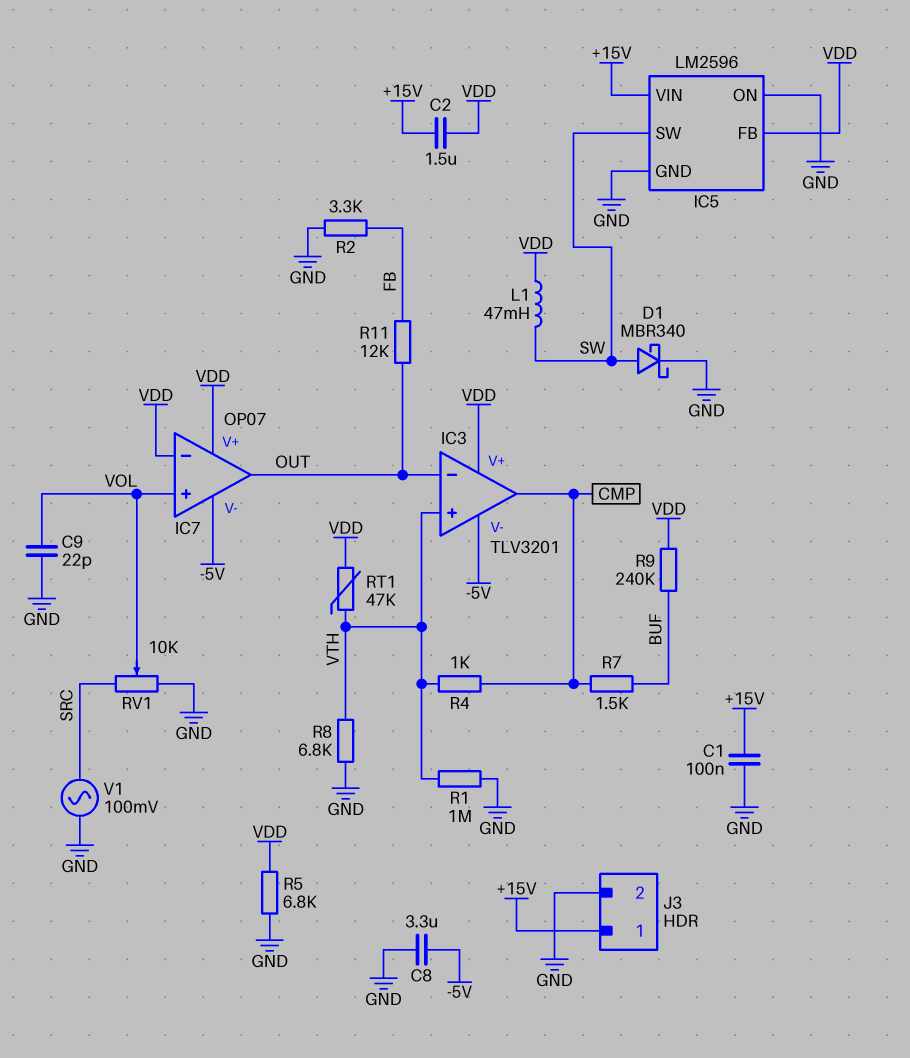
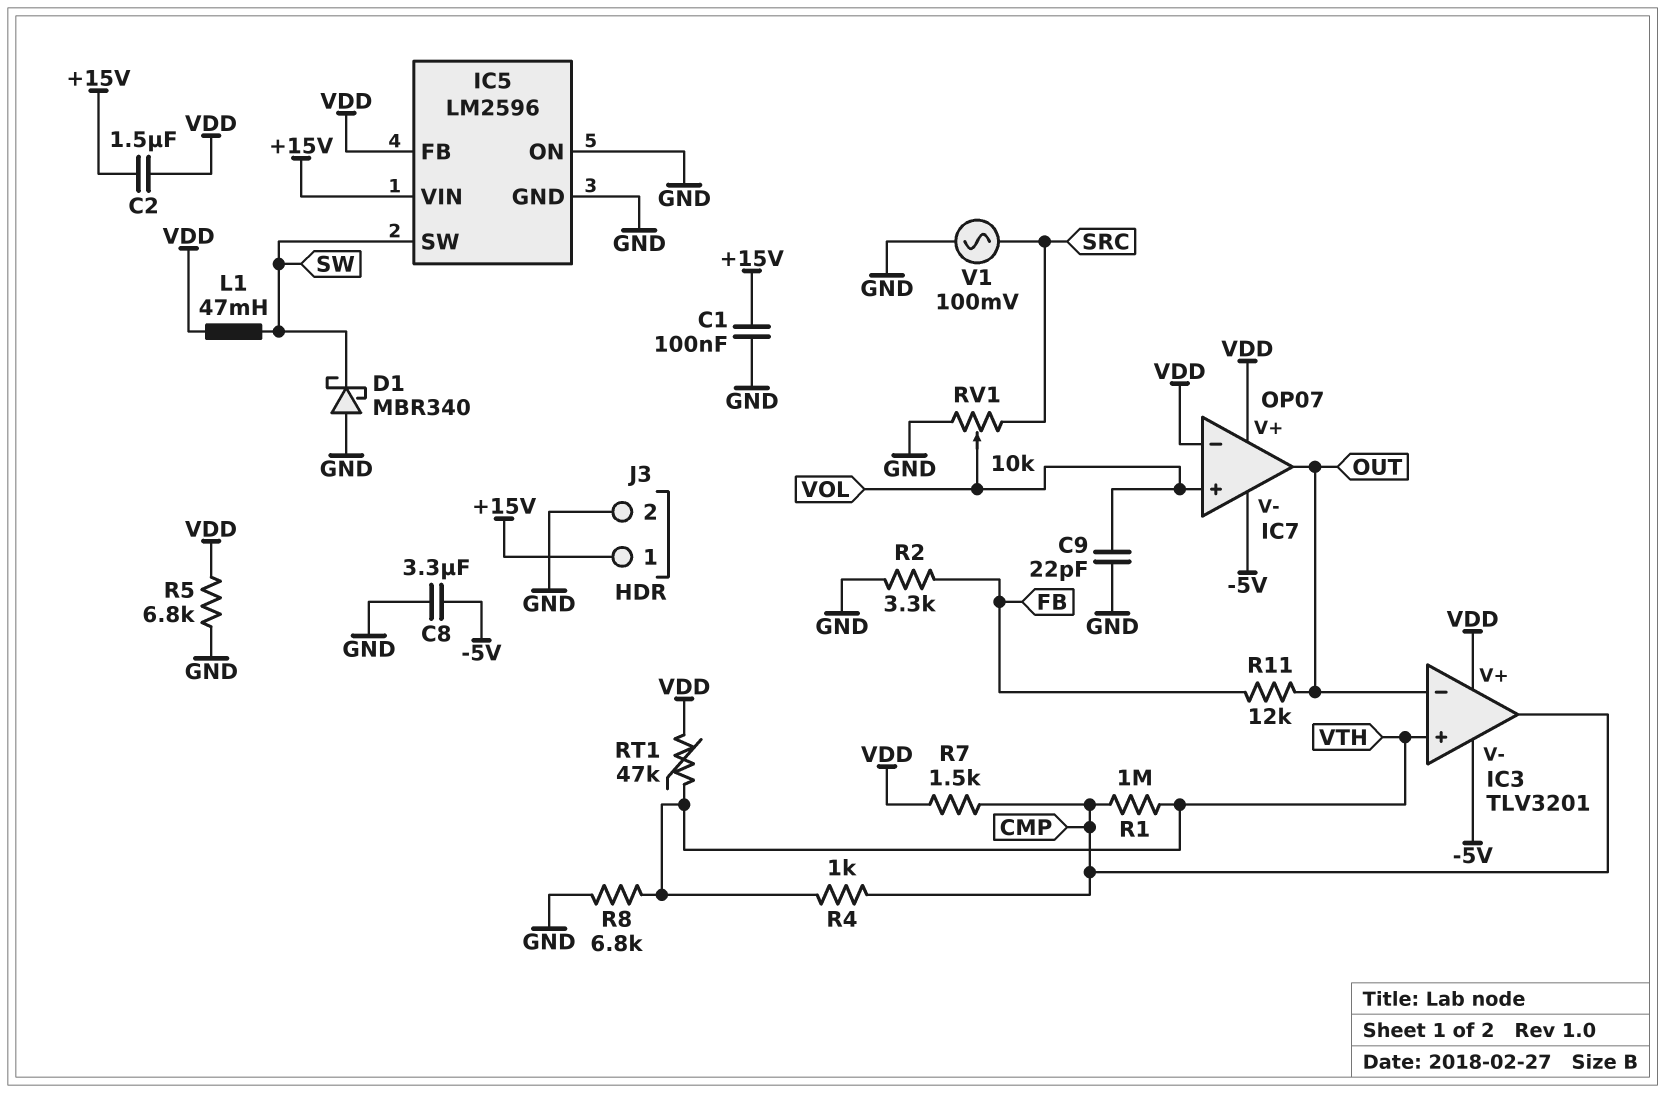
D1: schottky MBR340 (A SW, K GND) -> schottky MBR340 (A GND, K SW)
R1: 1M (GND, VTH) -> 1M (CMP, VTH)
R7: 1.5k (BUF, CMP) -> 1.5k (CMP, VDD)
R9: 240k (BUF, VDD) -> none

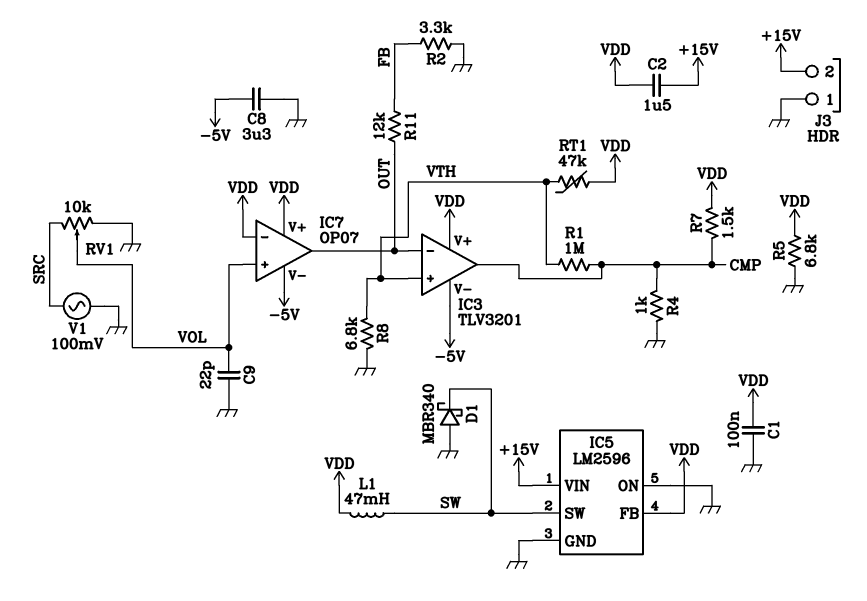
C1: 100nF (+15V, GND) -> 100nF (GND, VDD)
J3 pin 1: +15V -> GND
J3 pin 2: GND -> +15V
R4: 1k (CMP, VTH) -> 1k (CMP, GND)

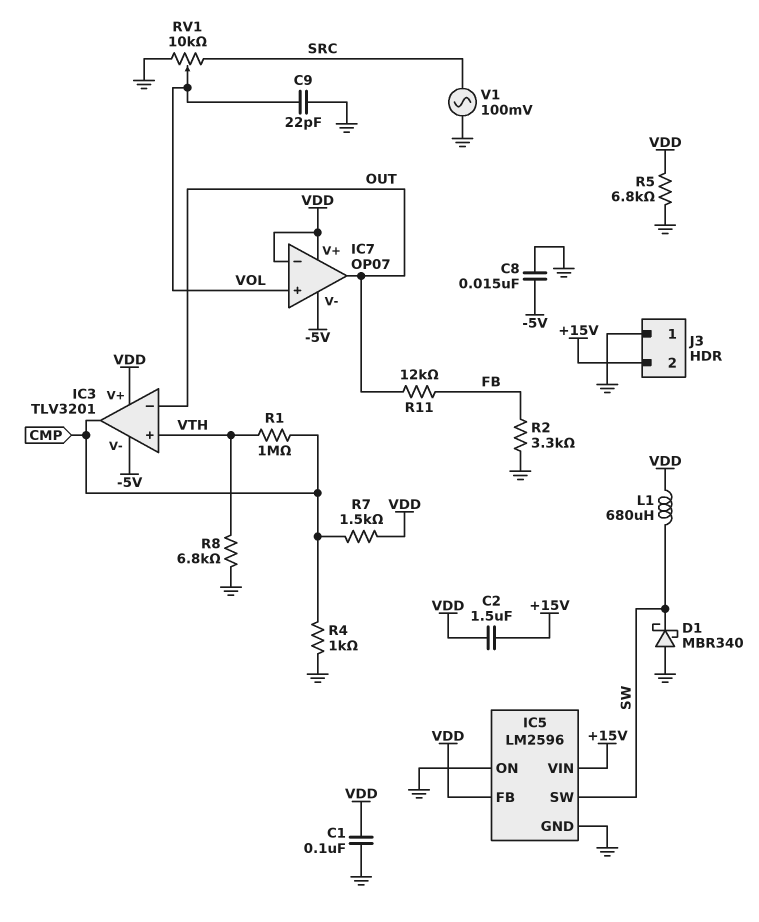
C8: 3.3uF (-5V, GND) -> 15nF (-5V, GND)
L1: 47mH (SW, VDD) -> 680uH (SW, VDD)
RT1: 47k (VDD, VTH) -> none

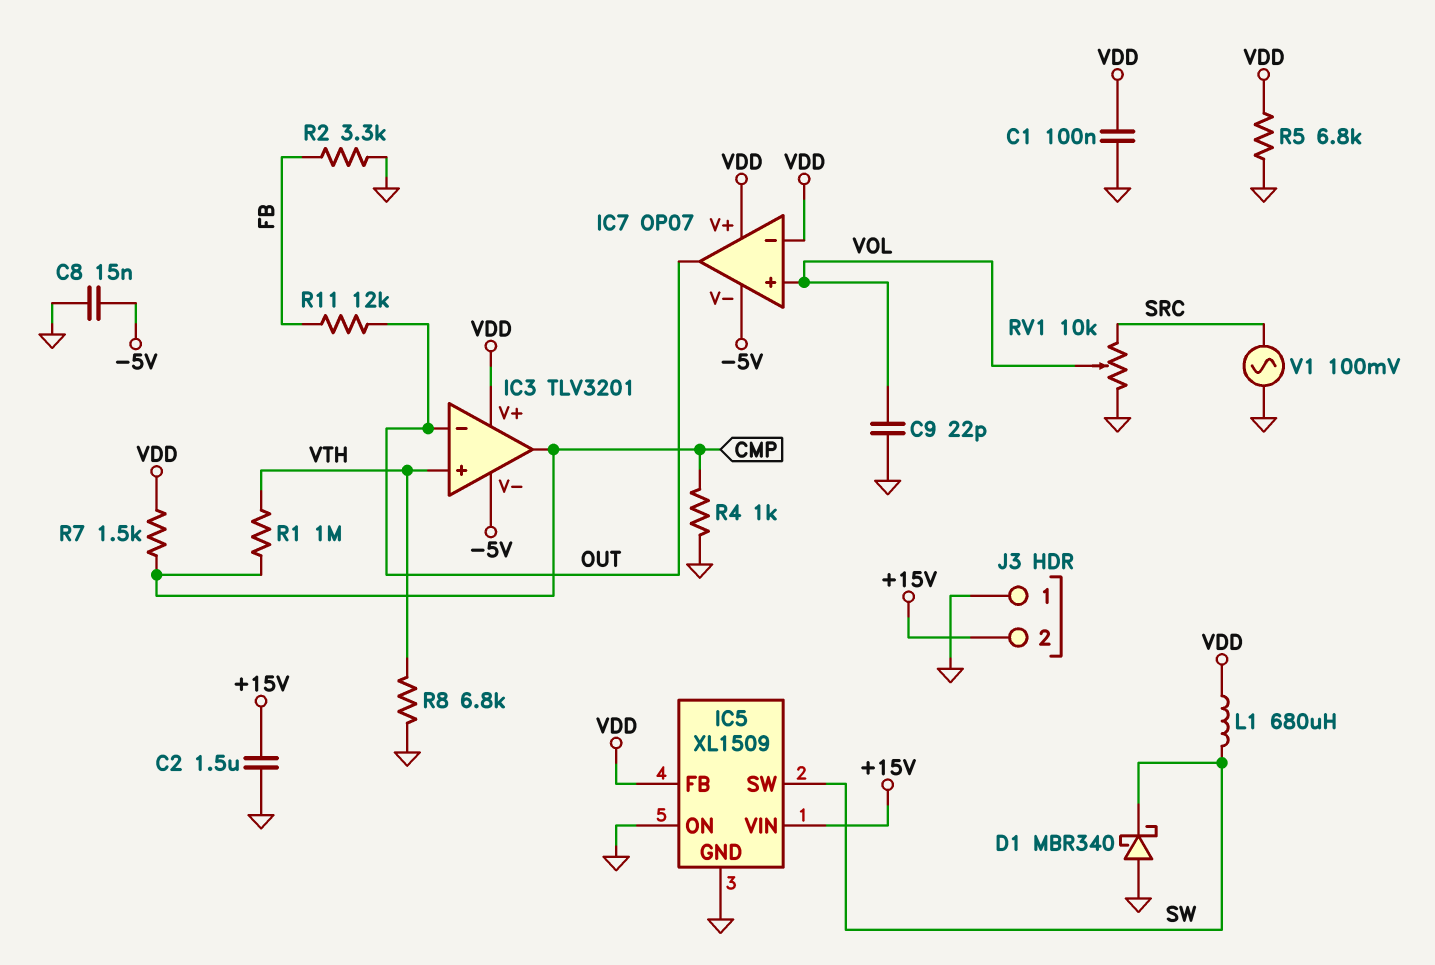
C2: 1.5uF (+15V, VDD) -> 1.5uF (+15V, GND)
IC5: LM2596 -> XL1509

